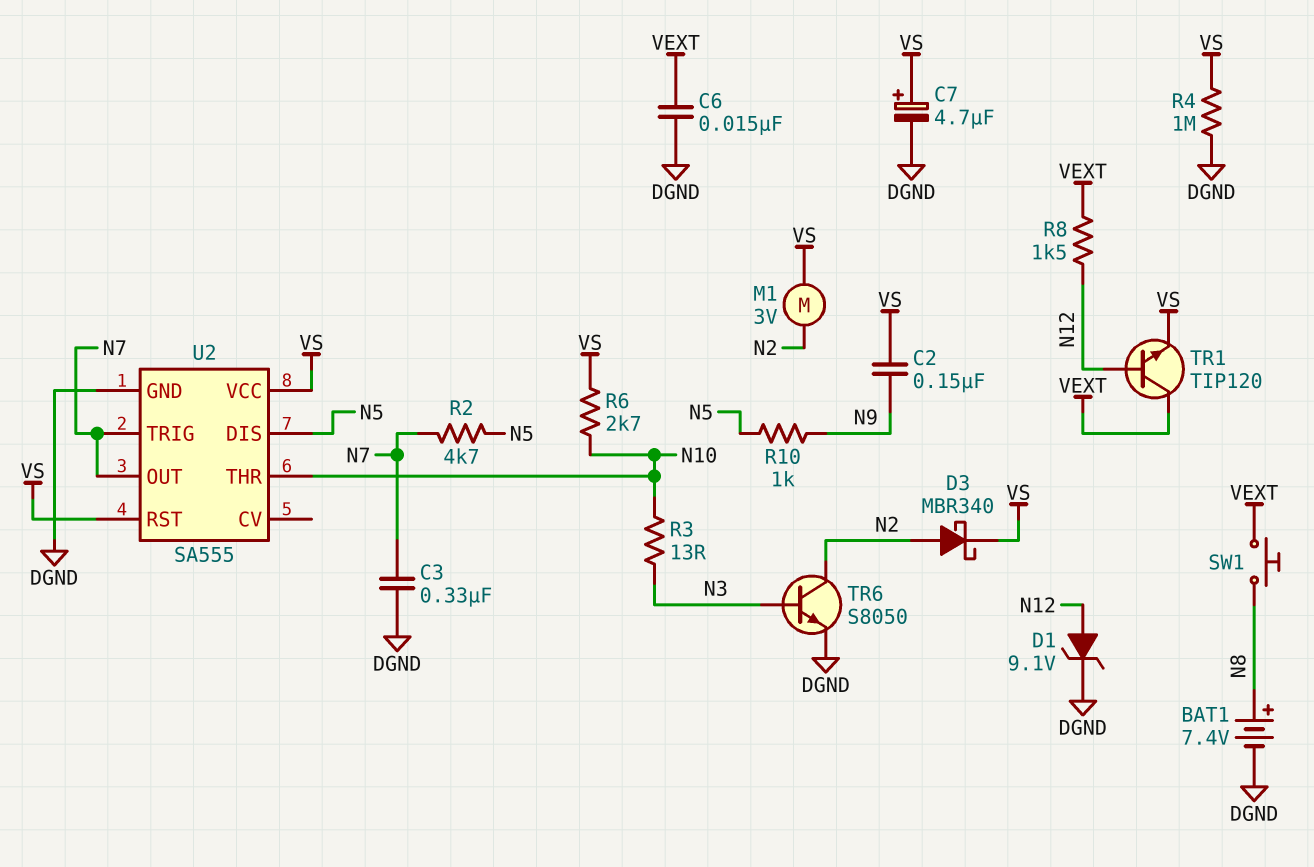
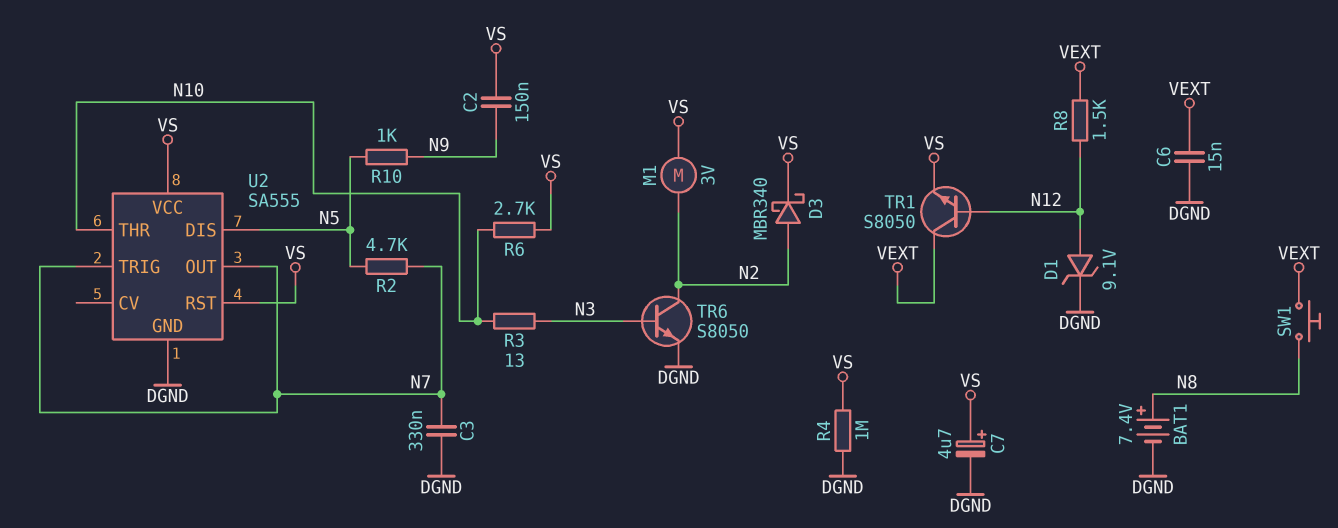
TR1: NPN TIP120 (B N12, C VEXT, E VS) -> NPN S8050 (B N12, C VEXT, E VS)

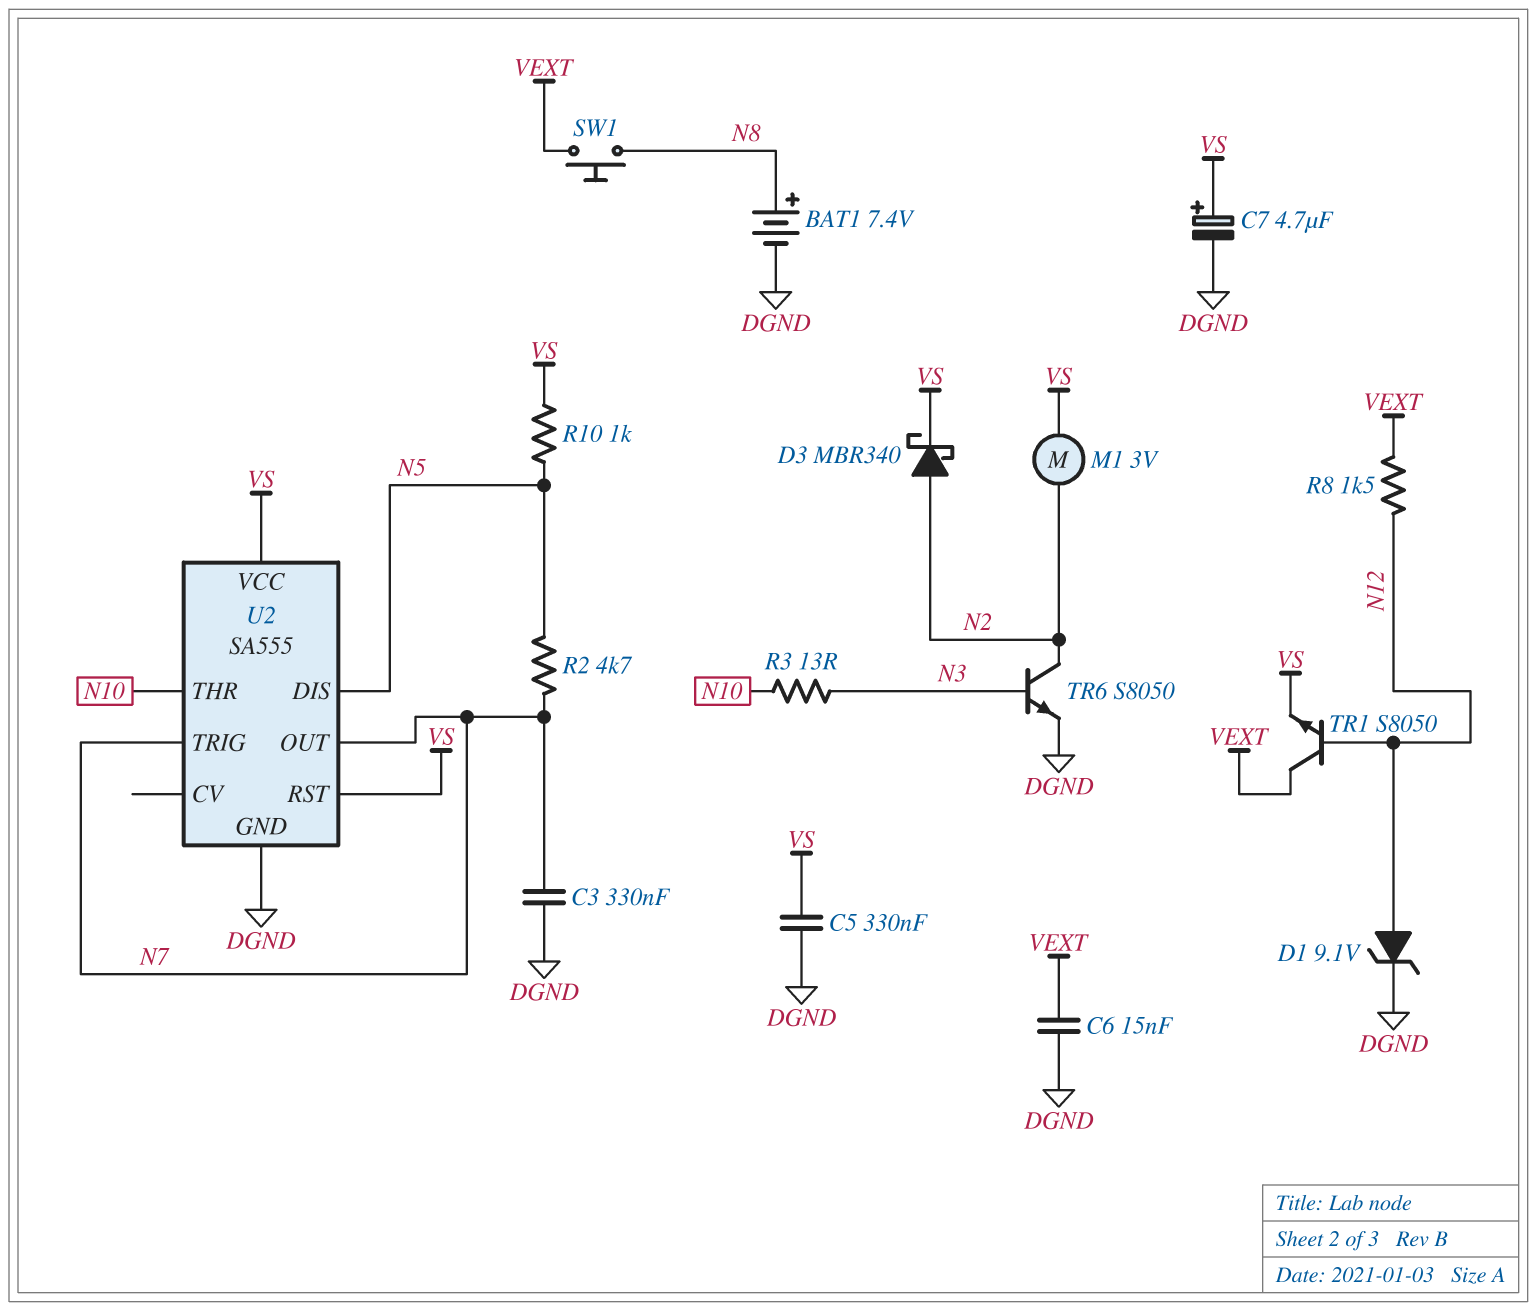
C2: 150nF (N9, VS) -> none
C5: none -> 330nF (DGND, VS)
R4: 1M (DGND, VS) -> none
R6: 2.7k (N10, VS) -> none
R10: 1k (N5, N9) -> 1k (N5, VS)

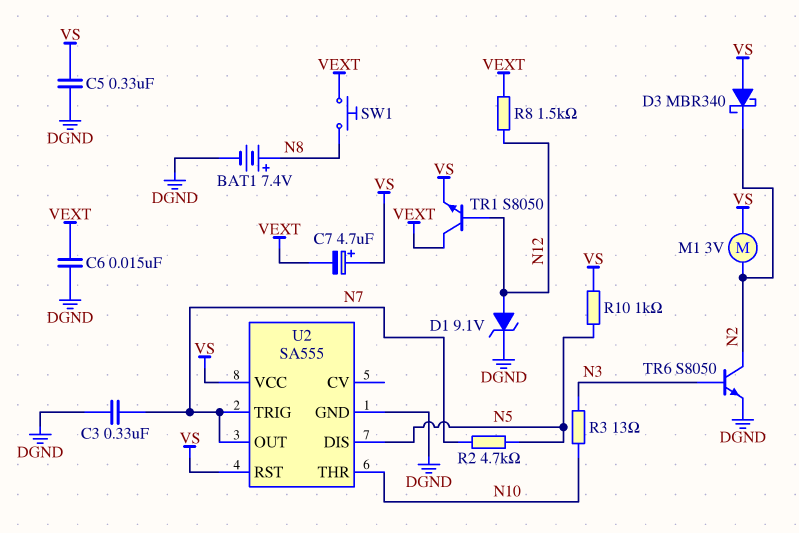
C7: 4.7uF (plus VS, minus DGND) -> 4.7uF (plus VS, minus VEXT)
D3: schottky MBR340 (A N2, K VS) -> schottky MBR340 (A VS, K N2)

